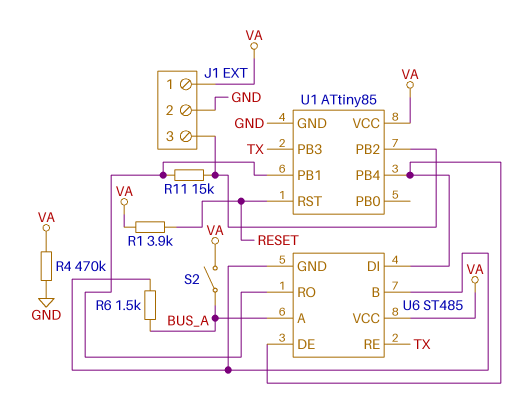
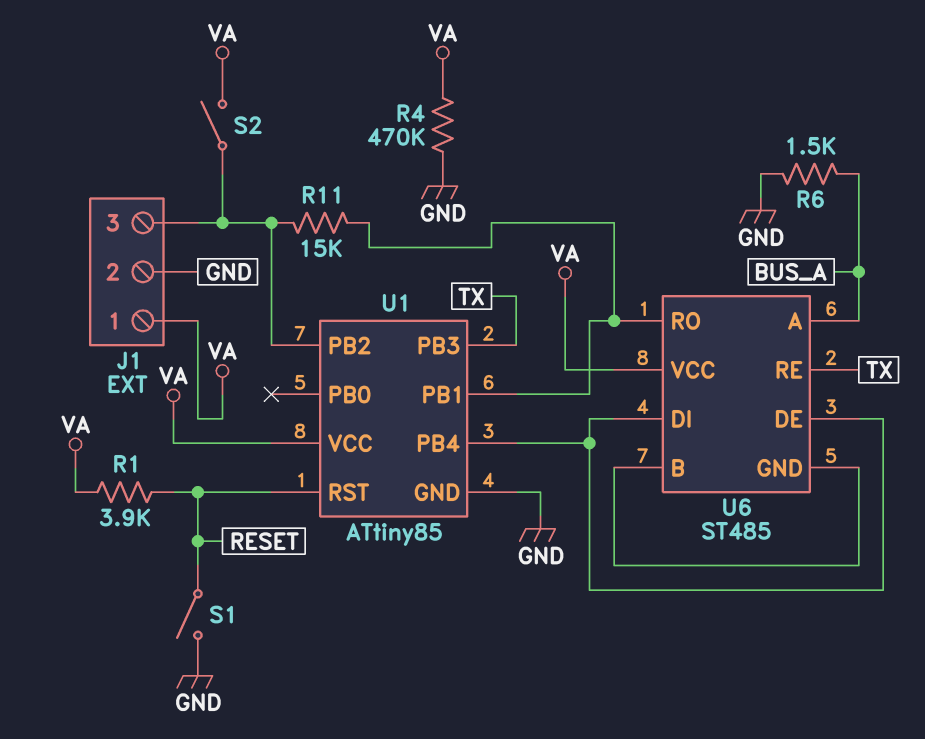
R6: 1.5k (BUS_A, U6/B) -> 1.5k (BUS_A, GND)
S1: none -> switch (GND, RESET)
S2: switch (BUS_A, VA) -> switch (J1/3, VA)

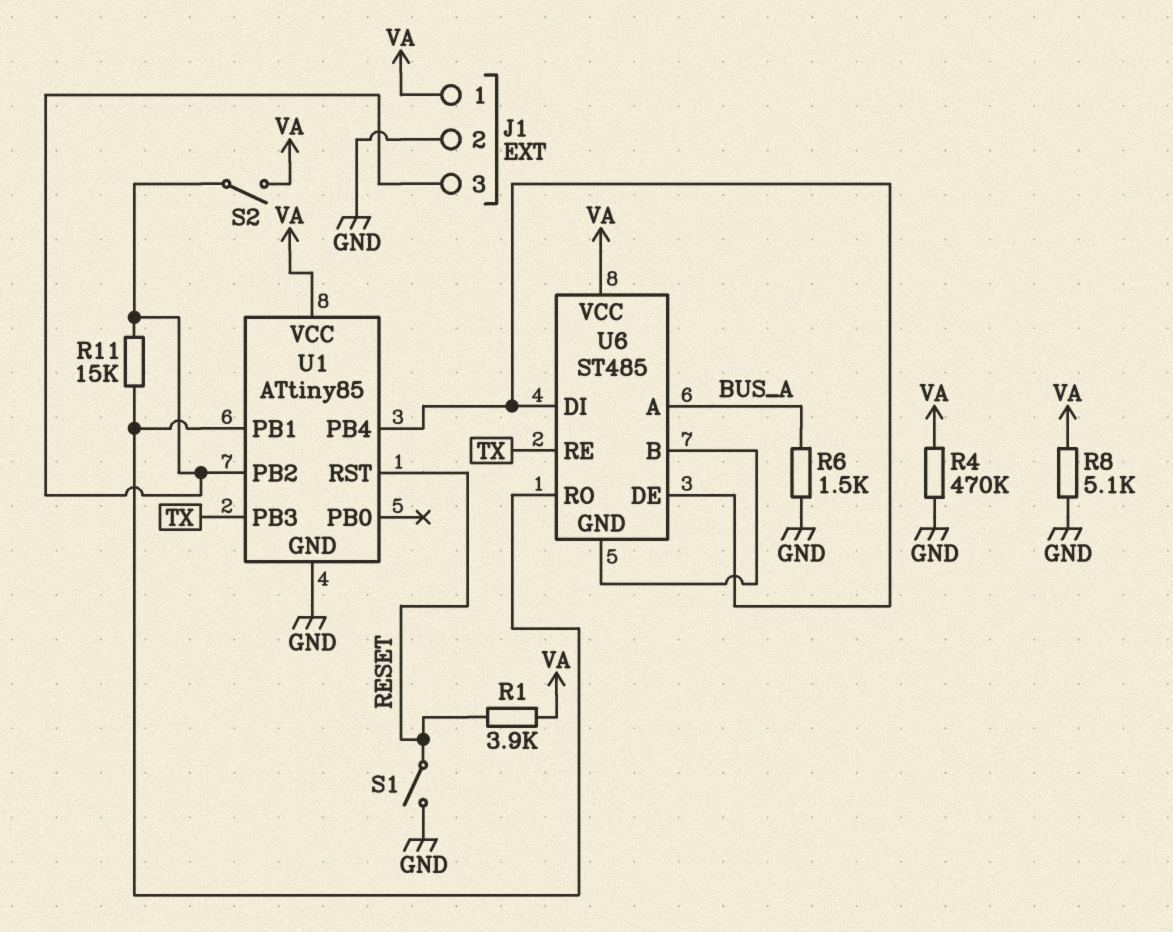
R8: none -> 5.1k (GND, VA)

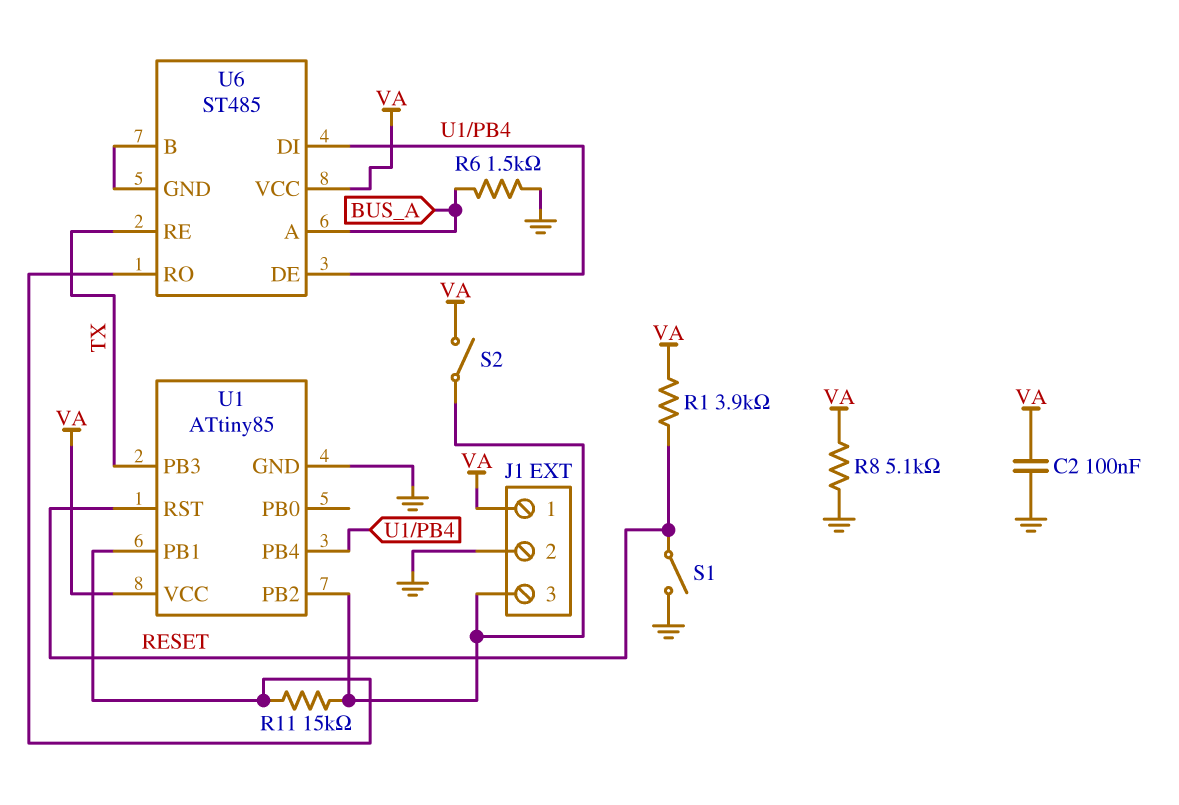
C2: none -> 100nF (GND, VA)
R4: 470k (GND, VA) -> none

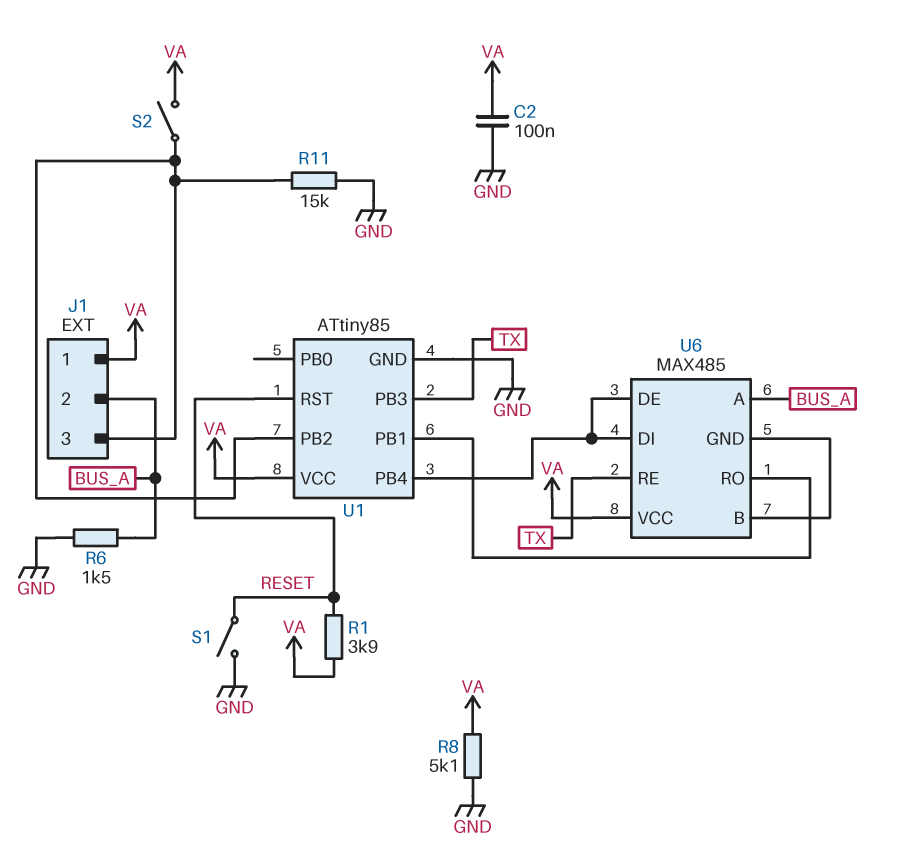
J1 pin 2: GND -> BUS_A
R11: 15k (J1/3, U1/PB1) -> 15k (GND, J1/3)
U6: ST485 -> MAX485

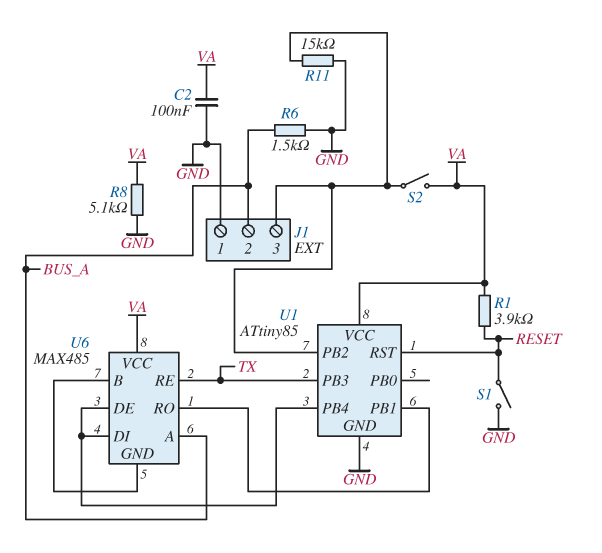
J1 pin 1: VA -> GND

